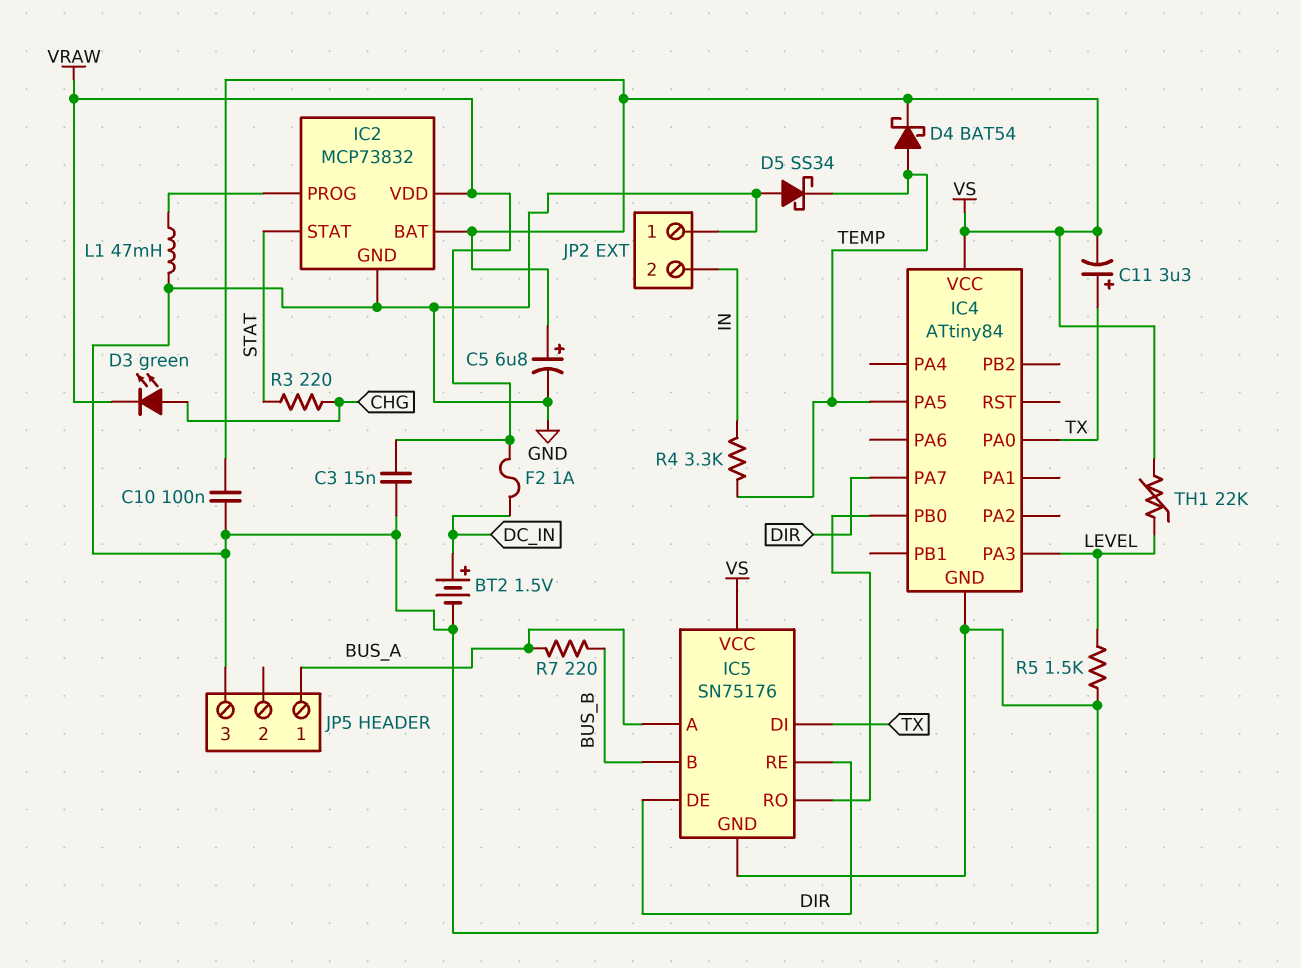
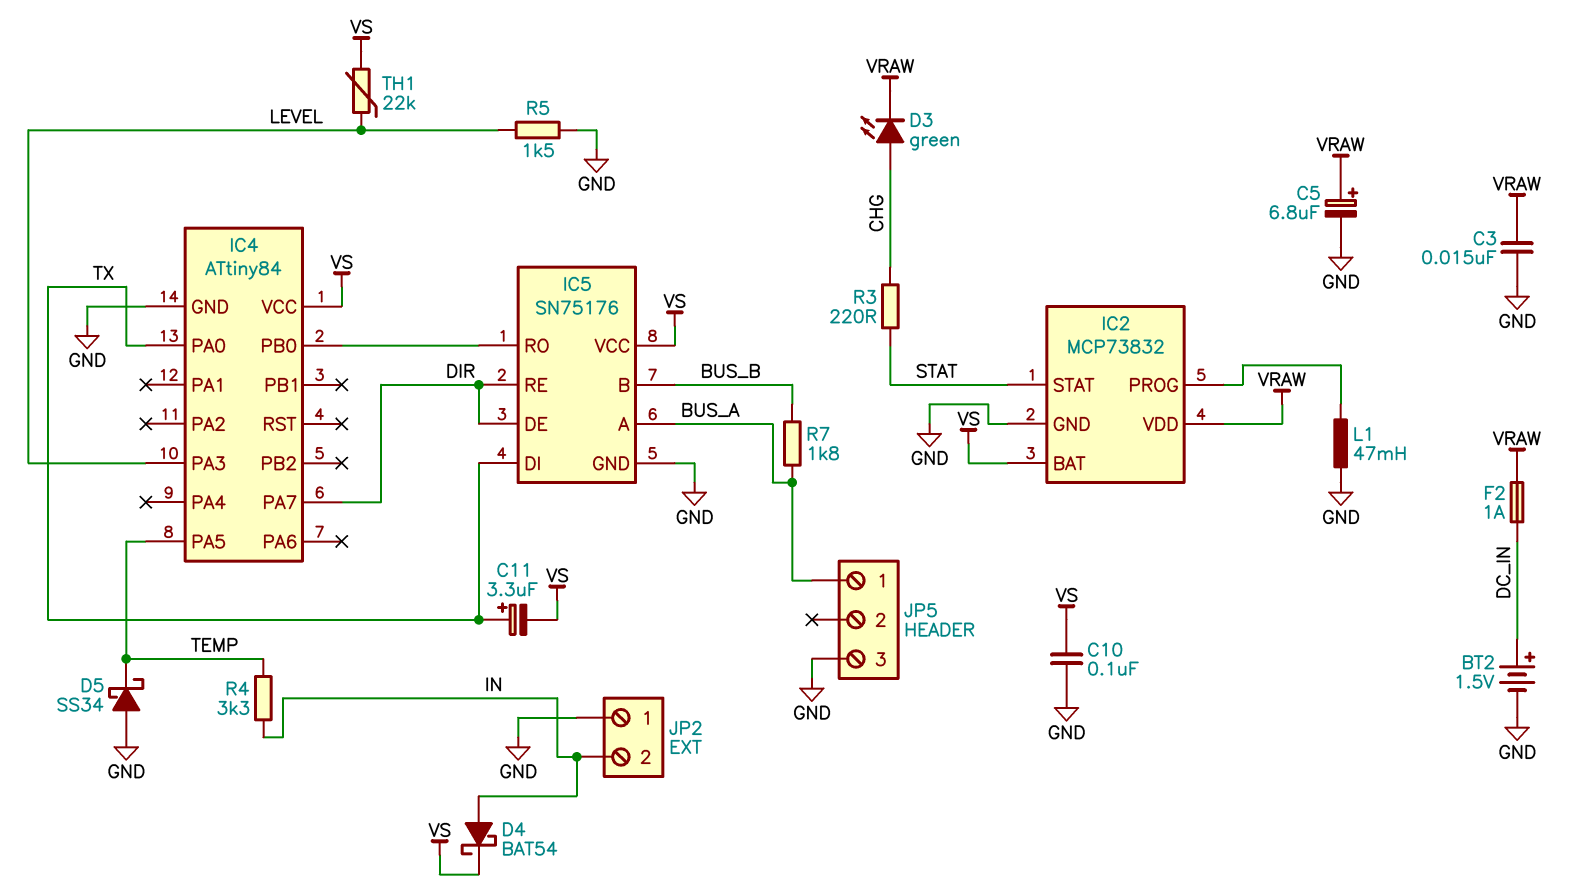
C5: 6.8uF (plus VS, minus GND) -> 6.8uF (plus VRAW, minus GND)
D4: schottky BAT54 (A TEMP, K VS) -> schottky BAT54 (A IN, K VS)
R7: 220 (BUS_A, BUS_B) -> 1.8k (BUS_A, BUS_B)

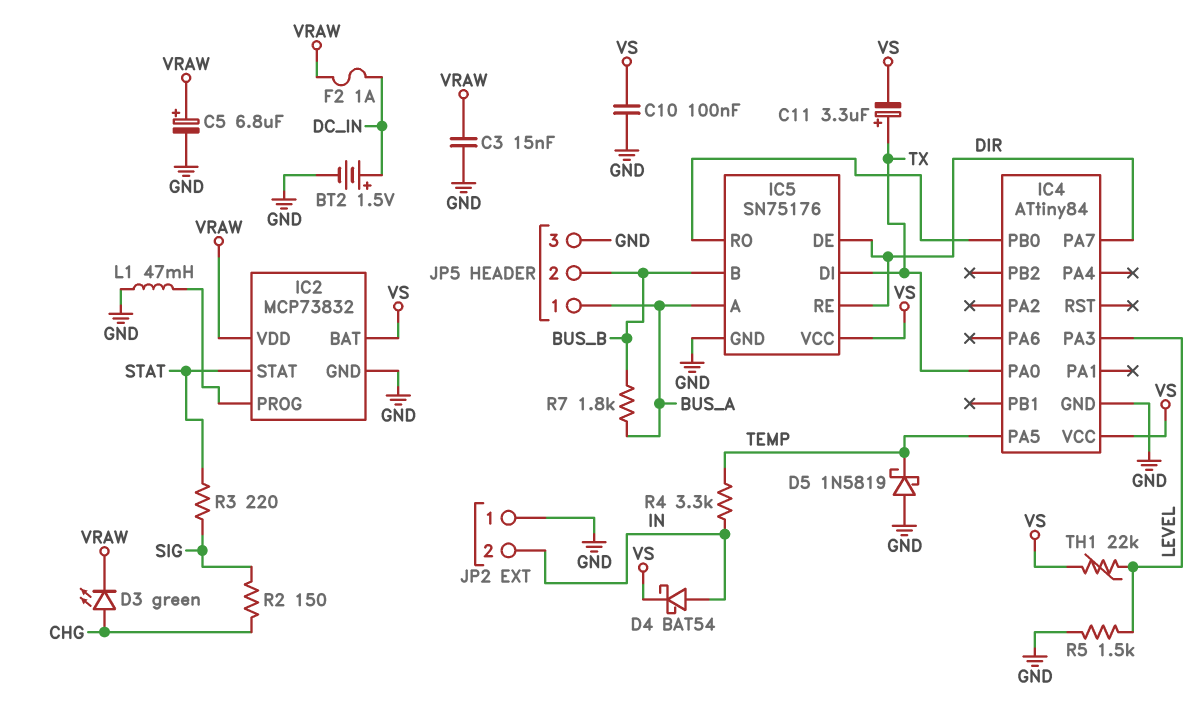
D5: schottky SS34 (A GND, K TEMP) -> schottky 1N5819 (A GND, K TEMP)
JP5 pin 2: none -> BUS_B
R2: none -> 150 (CHG, SIG)
R3: 220 (CHG, STAT) -> 220 (SIG, STAT)

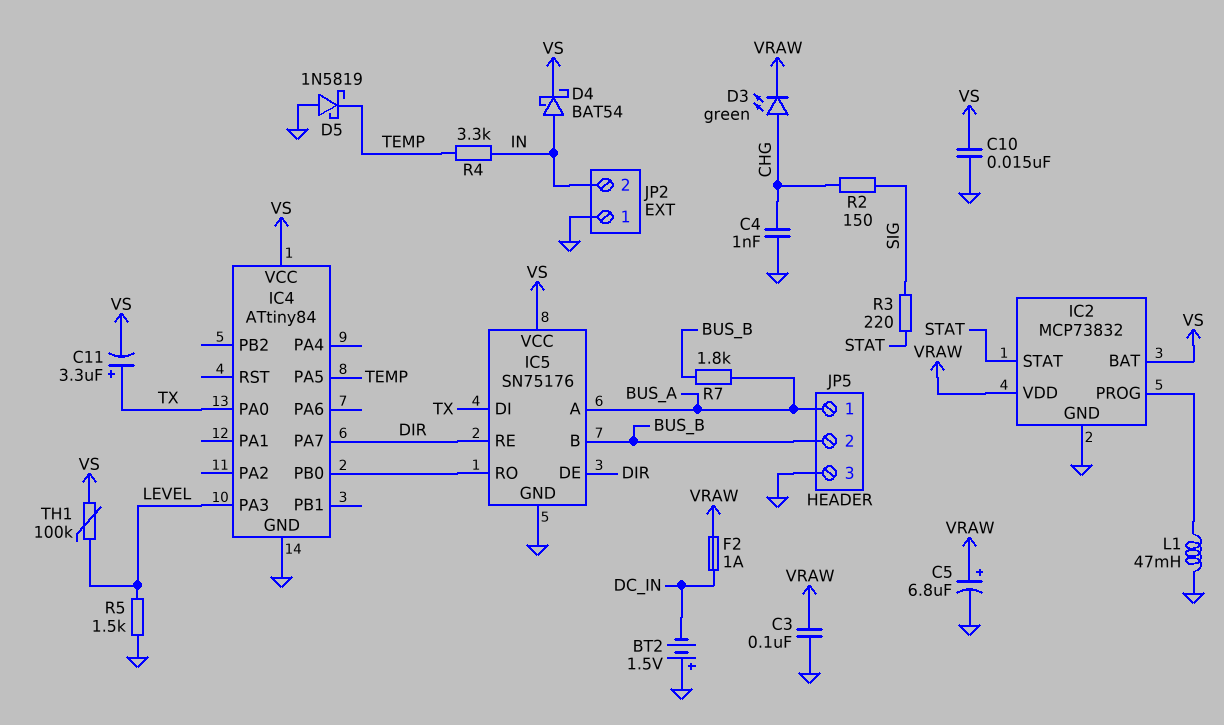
BT2: 1.5V (plus DC_IN, minus GND) -> 1.5V (plus GND, minus DC_IN)
C3: 15nF (GND, VRAW) -> 100nF (GND, VRAW)
C4: none -> 1nF (CHG, GND)
C10: 100nF (GND, VS) -> 15nF (GND, VS)
TH1: 22k (LEVEL, VS) -> 100k (LEVEL, VS)

